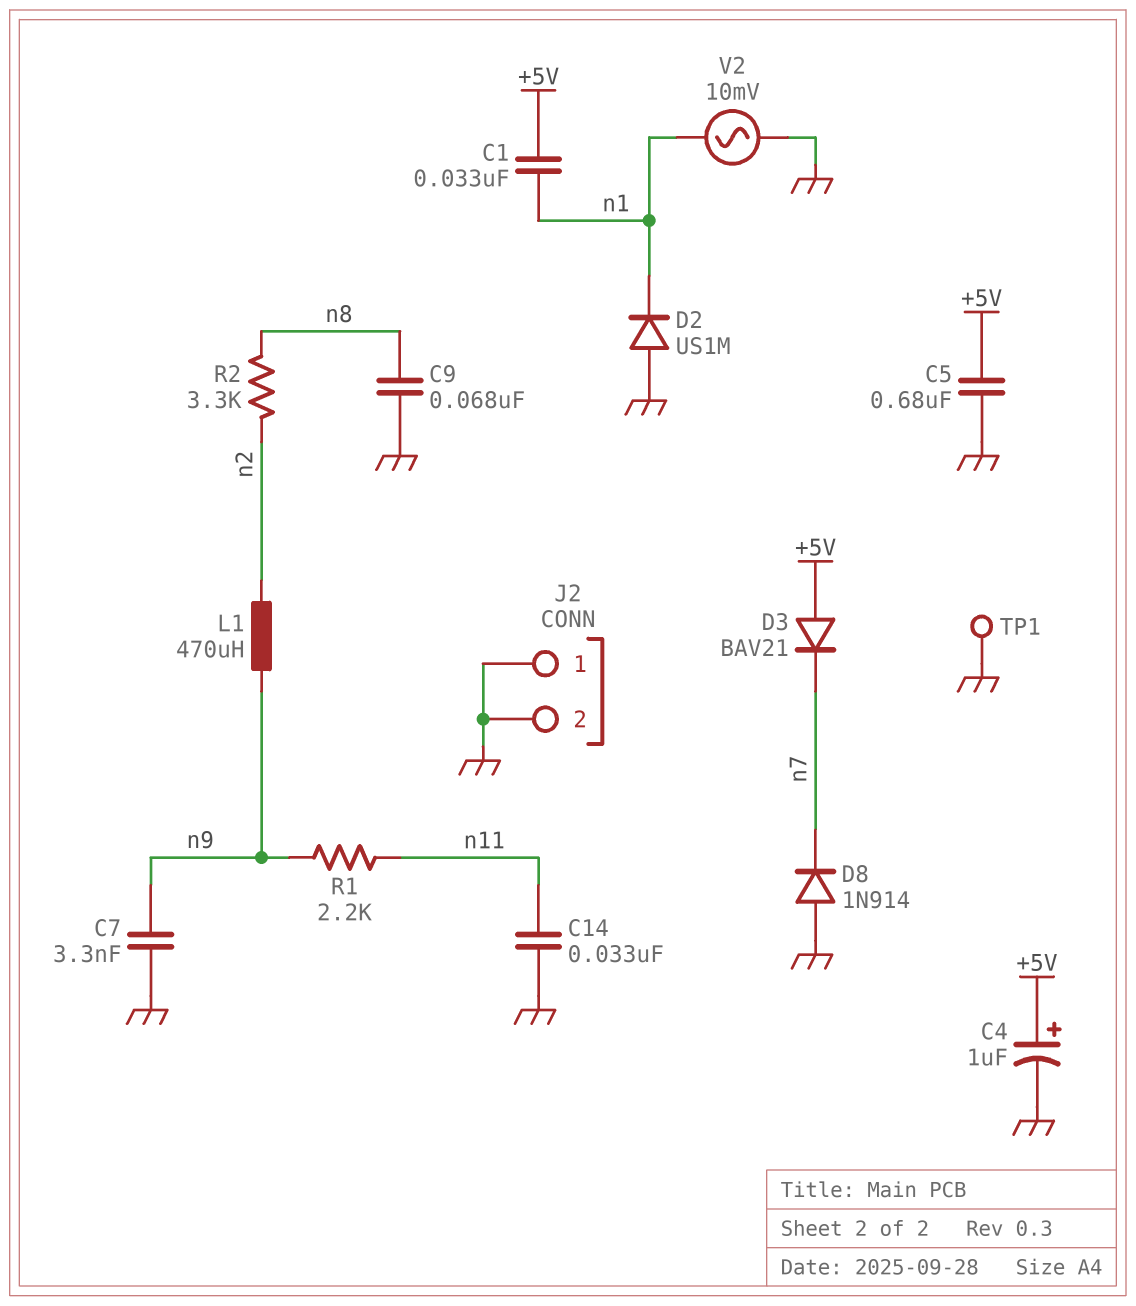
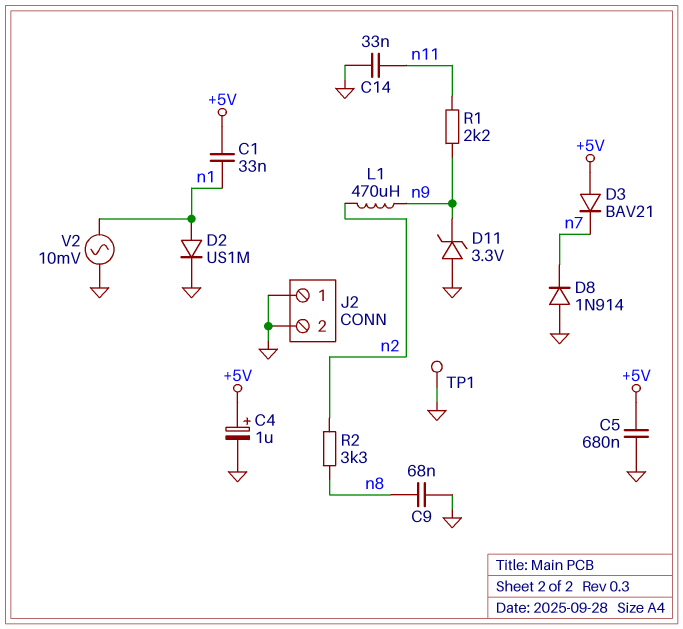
C7: 3.3nF (GND, n9) -> none
D2: diode US1M (A GND, K n1) -> diode US1M (A n1, K GND)
D11: none -> zener 3.3V (A GND, K n9)

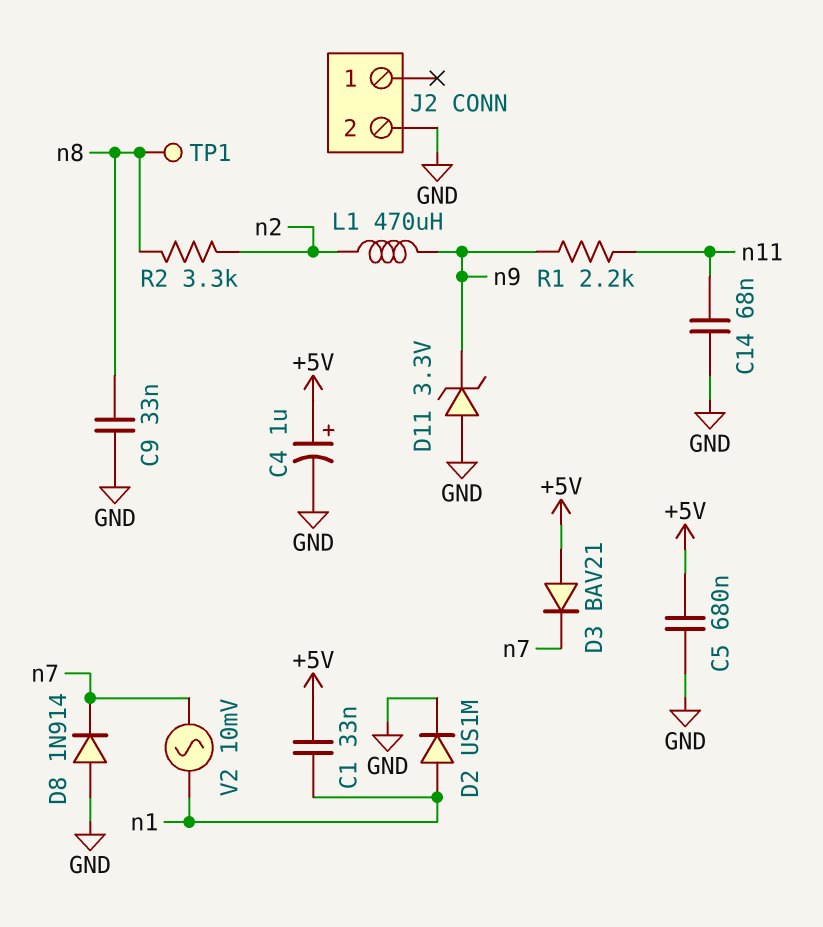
C9: 68nF (GND, n8) -> 33nF (GND, n8)
C14: 33nF (GND, n11) -> 68nF (GND, n11)
J2 pin 1: GND -> none
TP1: test point (GND) -> test point (n8)
V2: AC 10mV (GND, n1) -> AC 10mV (n1, n7)

